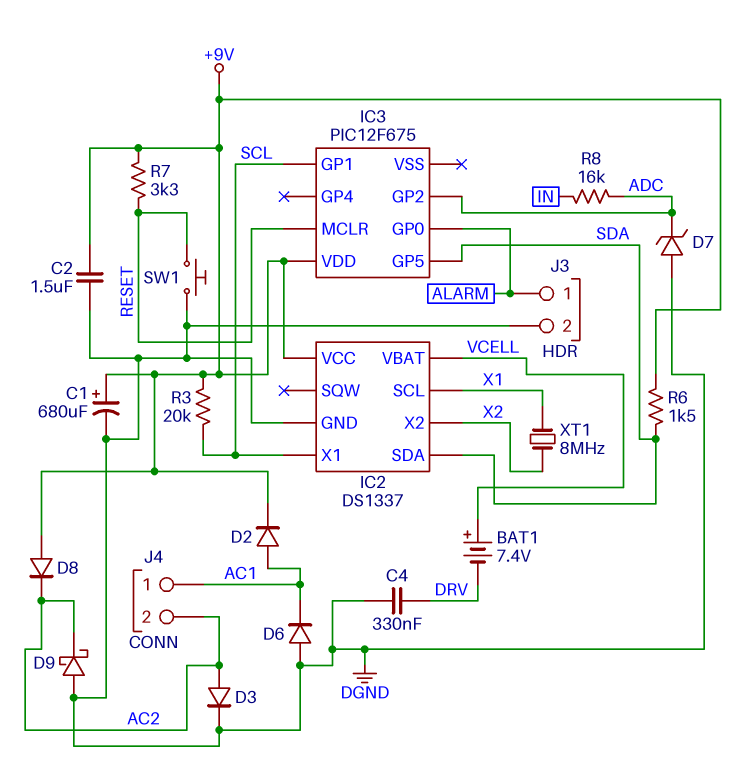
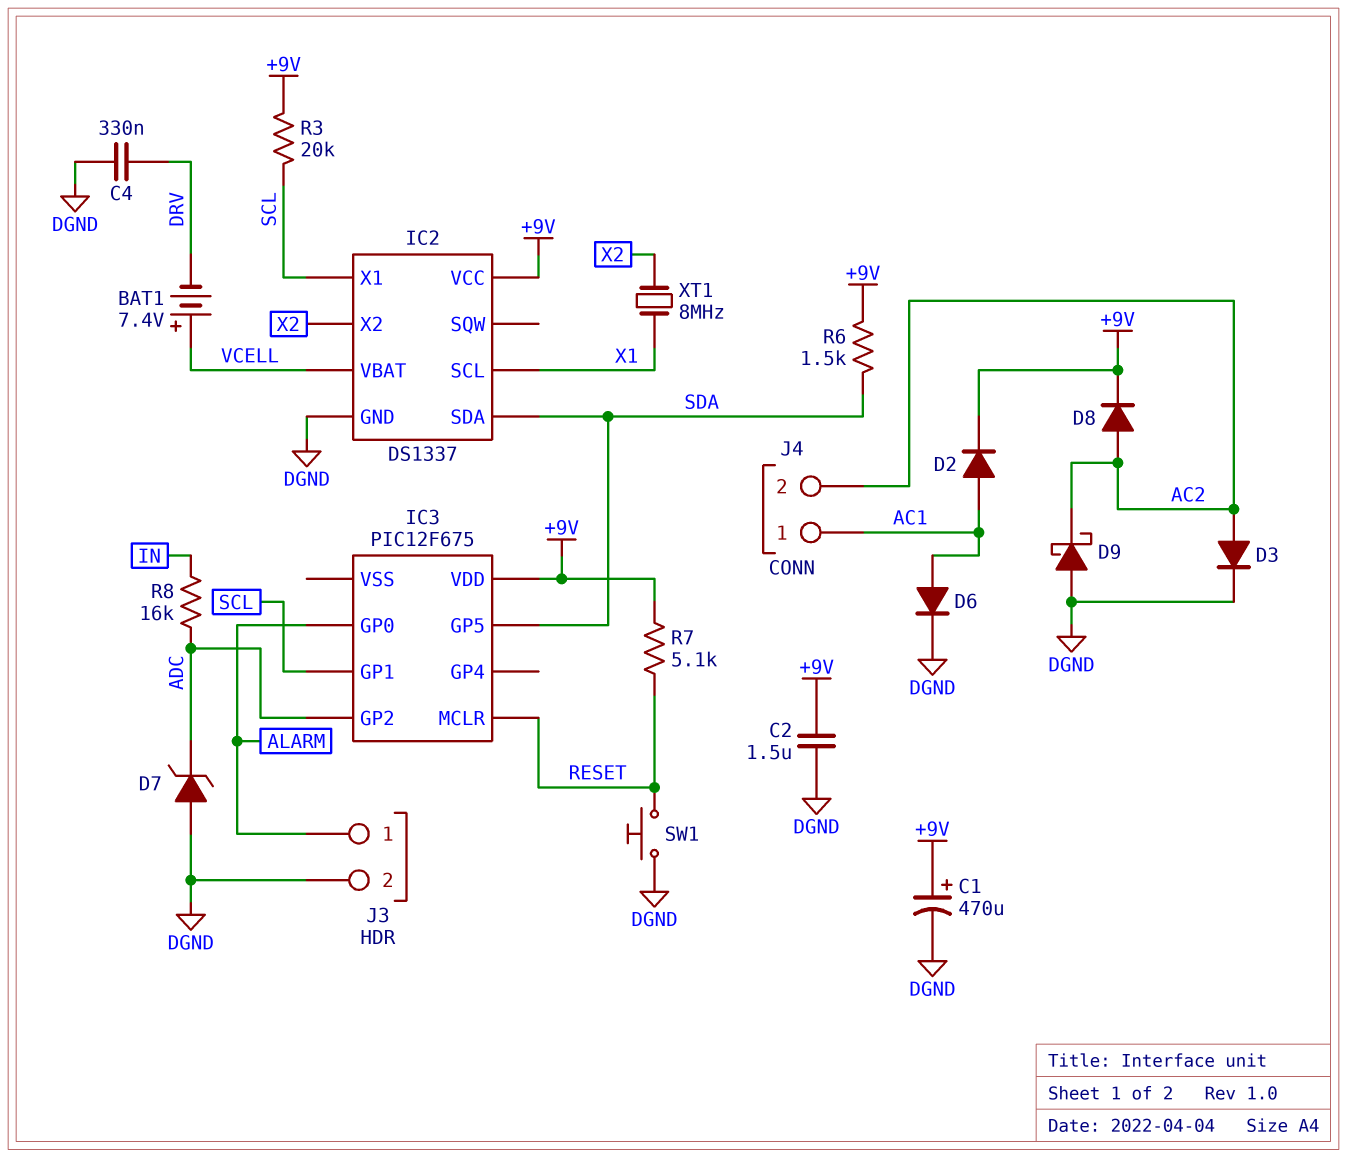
C1: 680uF (plus +9V, minus DGND) -> 470uF (plus +9V, minus DGND)
D6: diode (A DGND, K AC1) -> diode (A AC1, K DGND)
D8: diode (A +9V, K AC2) -> diode (A AC2, K +9V)
R7: 3.3k (+9V, RESET) -> 5.1k (+9V, RESET)

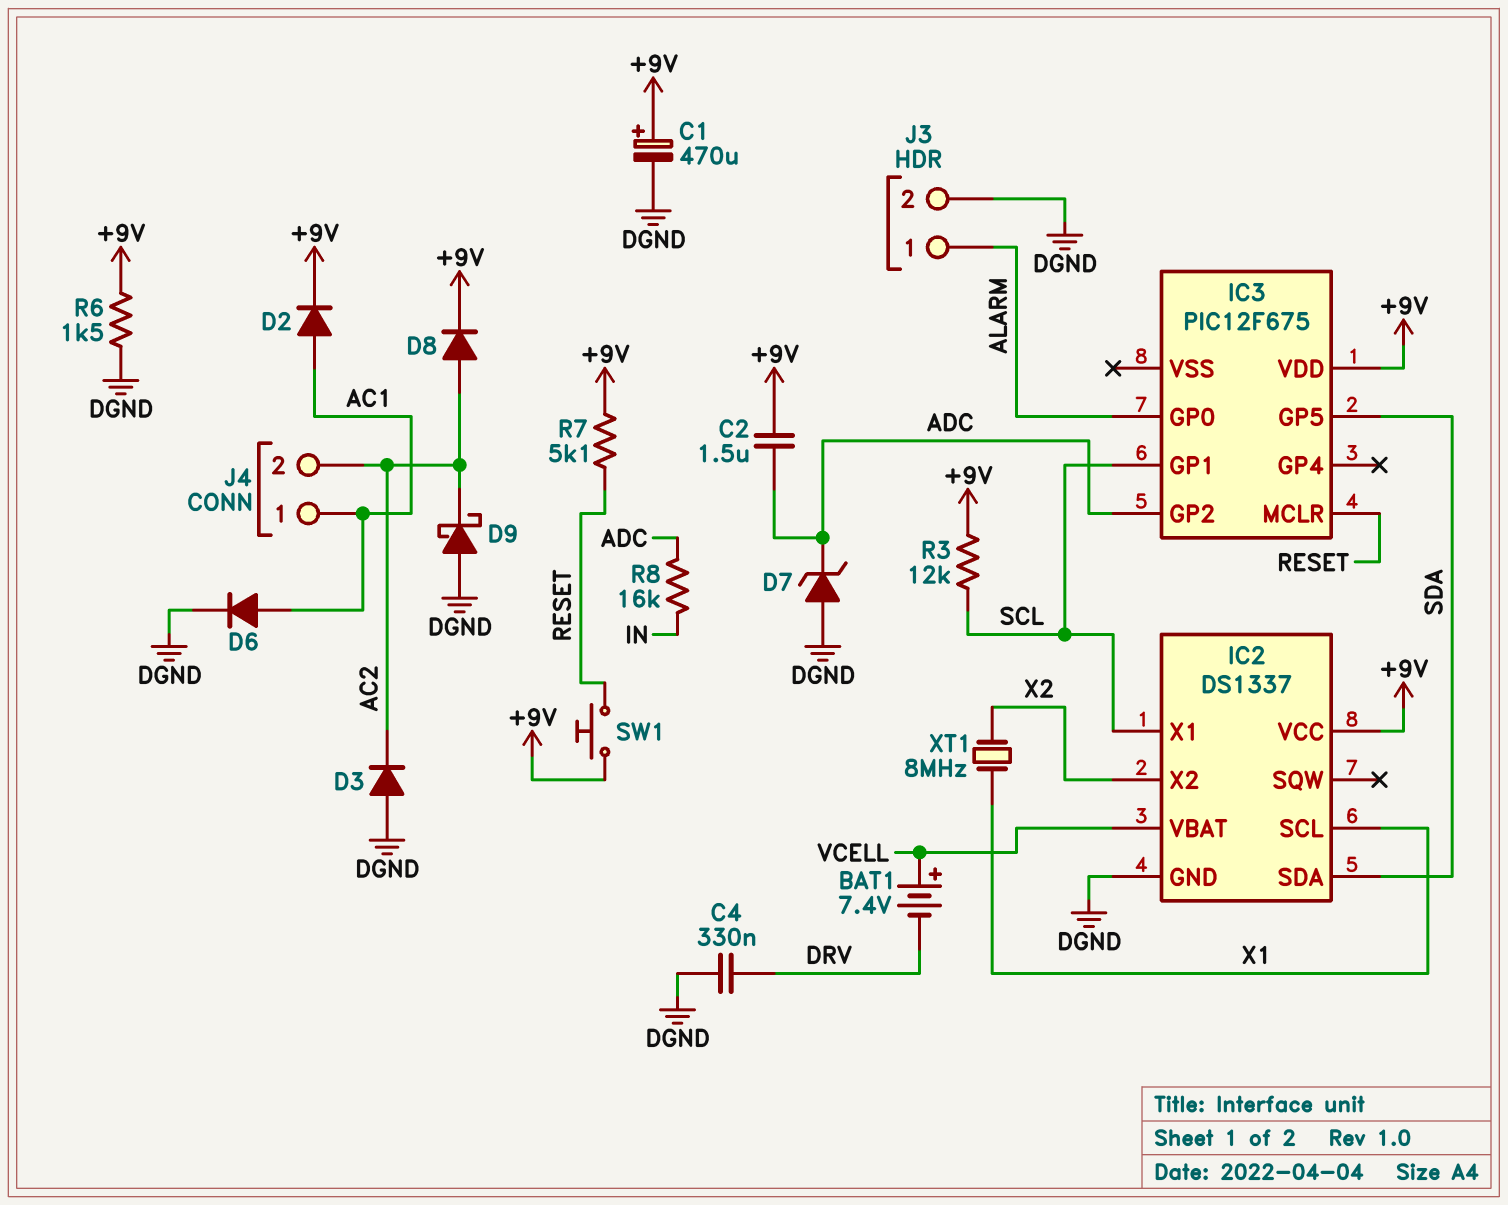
C2: 1.5uF (+9V, DGND) -> 1.5uF (+9V, ADC)
D3: diode (A AC2, K DGND) -> diode (A DGND, K AC2)
R3: 20k (+9V, SCL) -> 12k (+9V, SCL)
R6: 1.5k (+9V, SDA) -> 1.5k (+9V, DGND)
SW1: button (DGND, RESET) -> button (+9V, RESET)

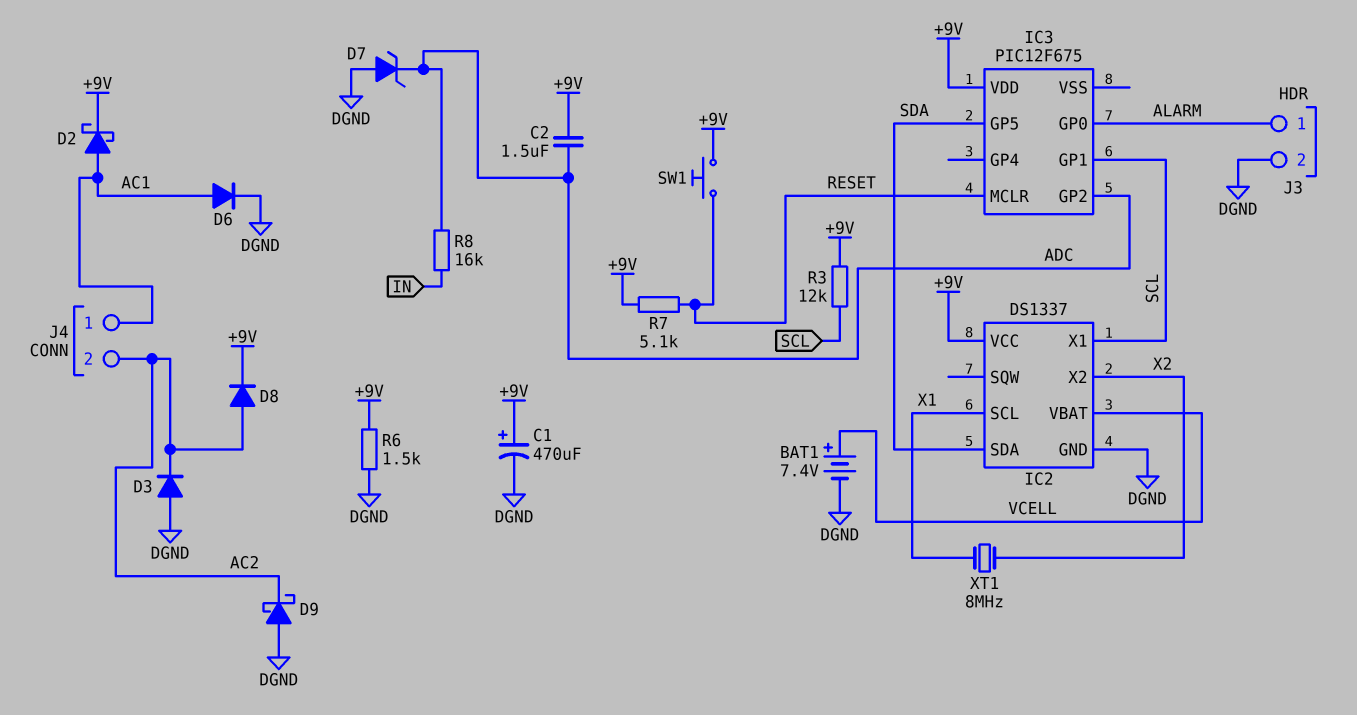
BAT1: 7.4V (plus VCELL, minus DRV) -> 7.4V (plus VCELL, minus DGND)
C4: 330nF (DGND, DRV) -> none
D2: diode (A AC1, K +9V) -> schottky (A AC1, K +9V)

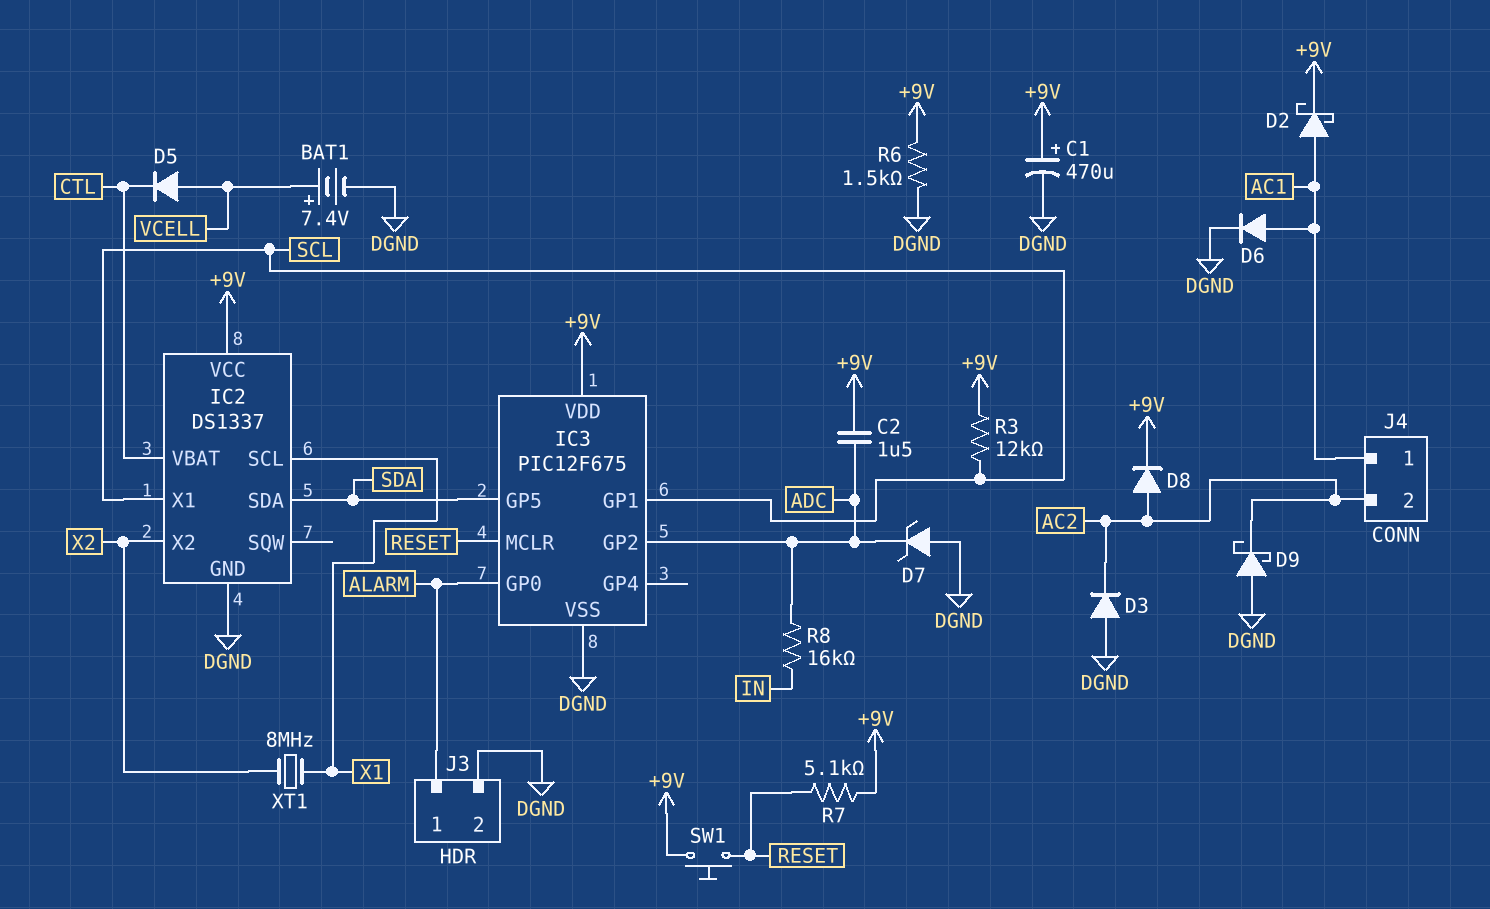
D5: none -> diode (A VCELL, K CTL)
IC2 pin VBAT: VCELL -> CTL
IC3 pin VSS: none -> DGND

